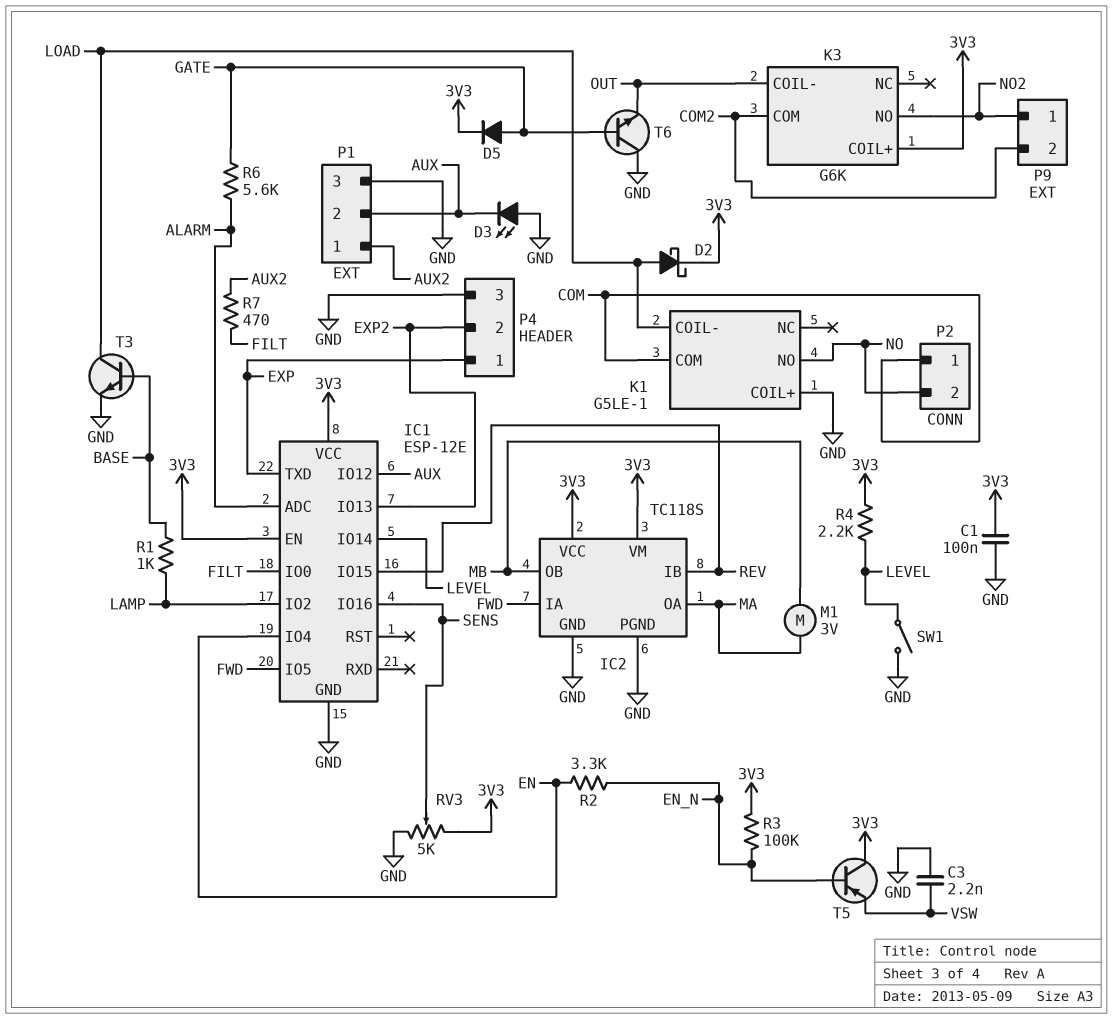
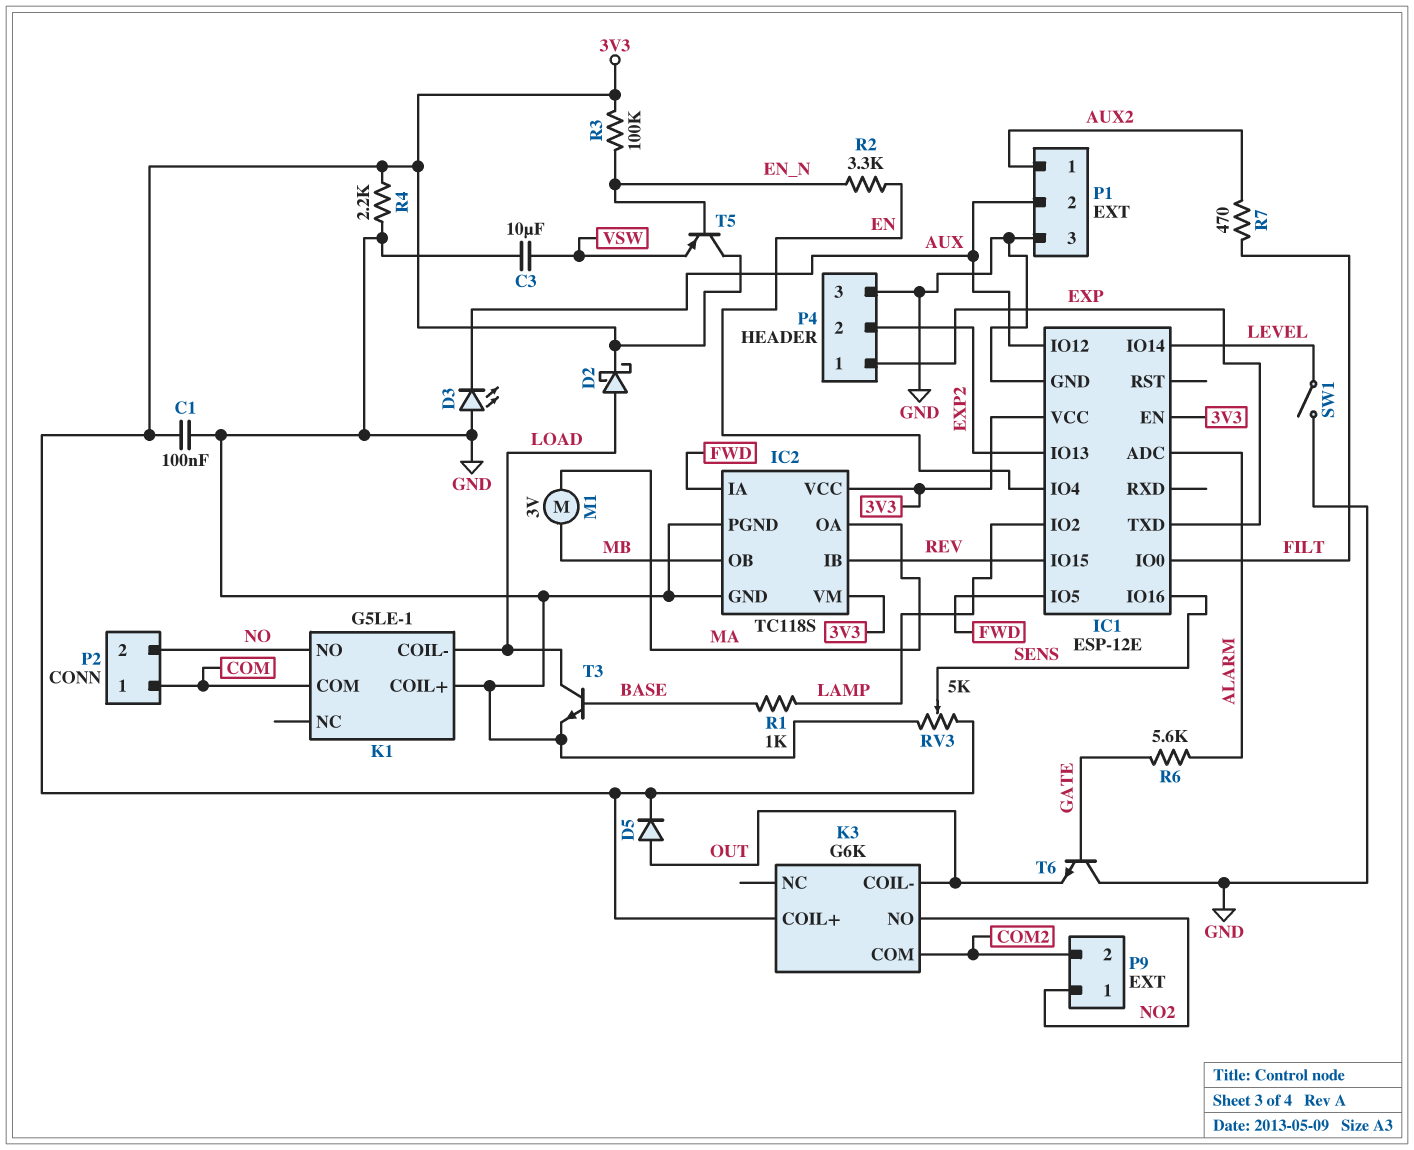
C3: 2.2nF (GND, VSW) -> 10uF (GND, VSW)
D5: diode (A GATE, K 3V3) -> diode (A OUT, K 3V3)
R4: 2.2k (3V3, LEVEL) -> 2.2k (3V3, GND)

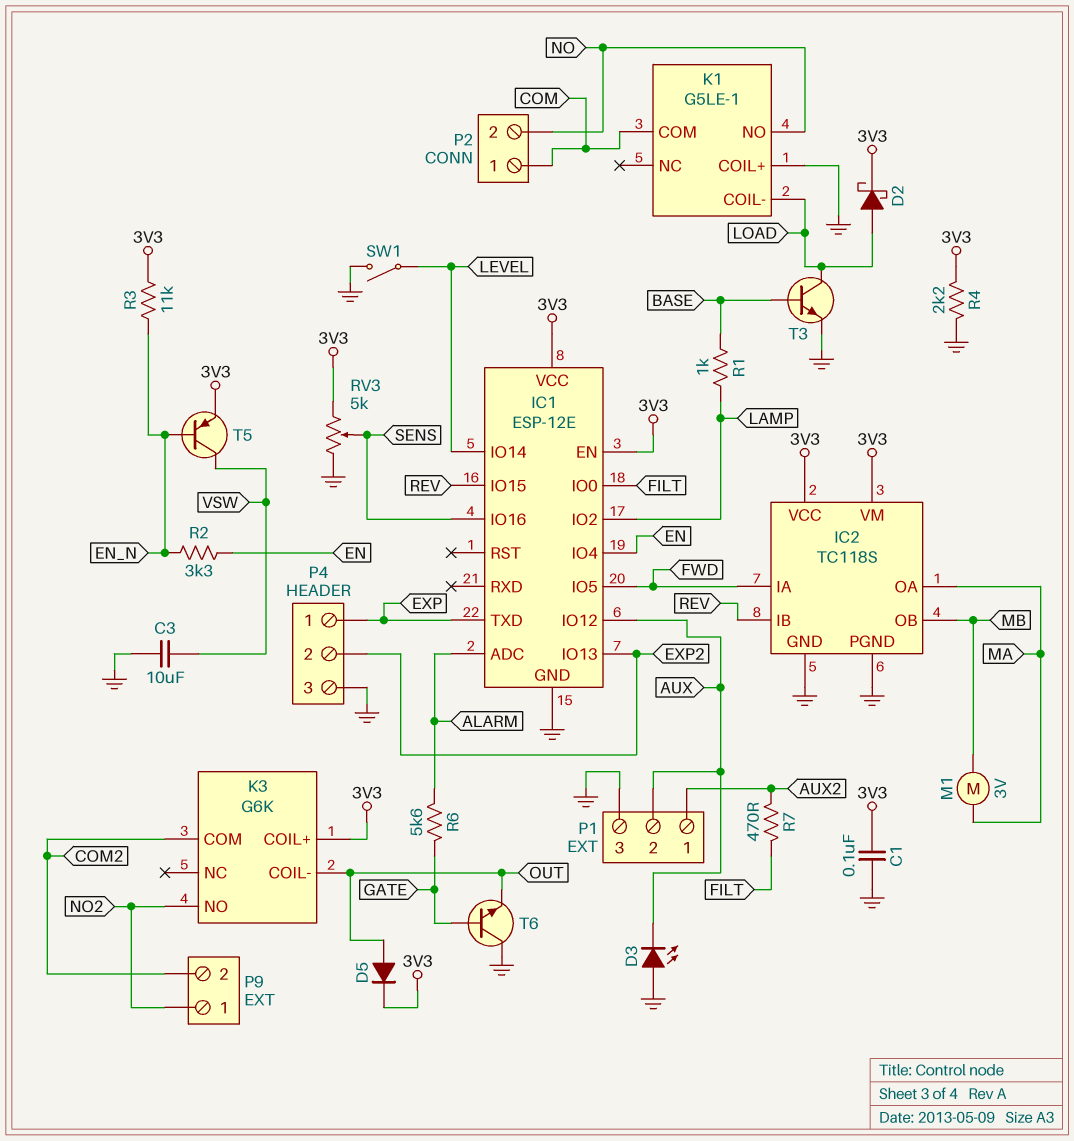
R3: 100k (3V3, EN_N) -> 11k (3V3, EN_N)
T5: PNP (B EN_N, C 3V3, E VSW) -> PNP (B EN_N, C VSW, E 3V3)

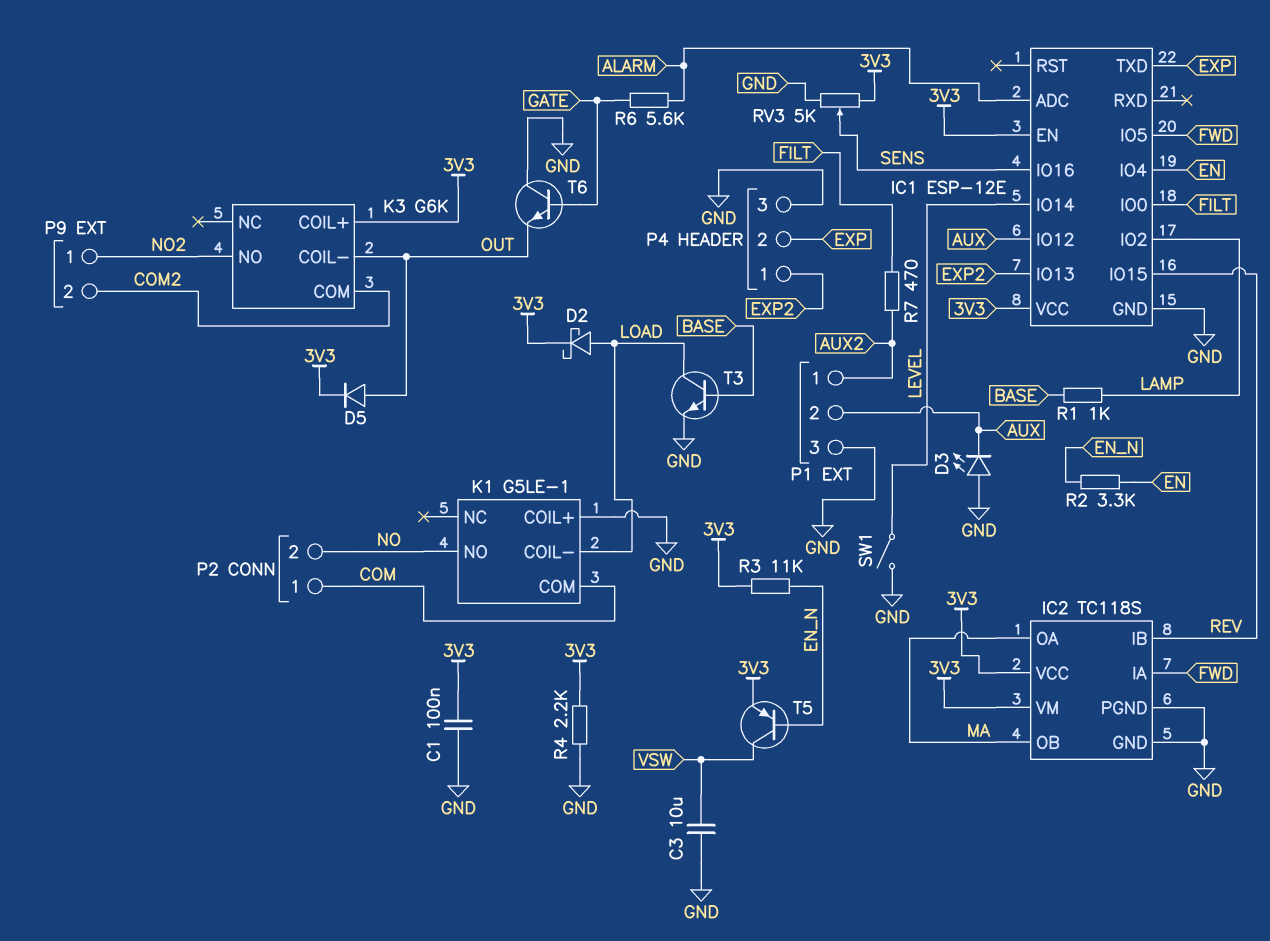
IC2 pin OB: MB -> MA
M1: motor 3V (MA, MB) -> none
P4 pin 1: EXP -> EXP2
P4 pin 2: EXP2 -> EXP

